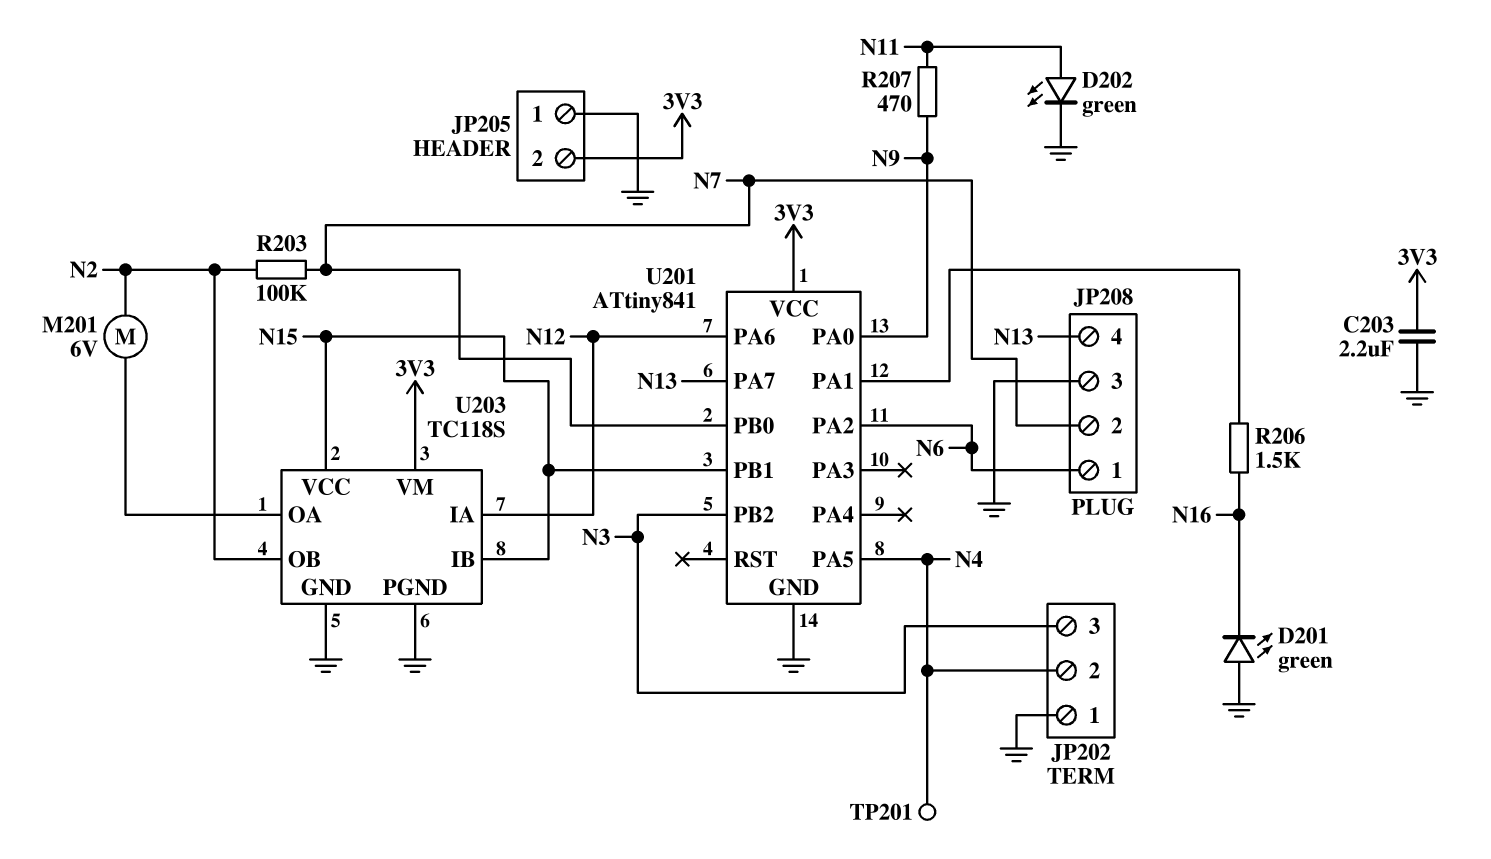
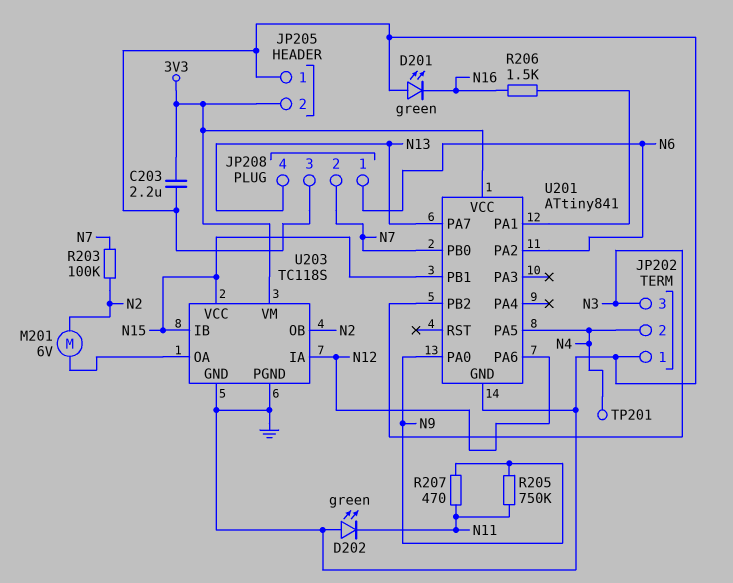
D202: LED green (A N11, K GND) -> LED green (A GND, K N11)
R205: none -> 750k (N9, N11)

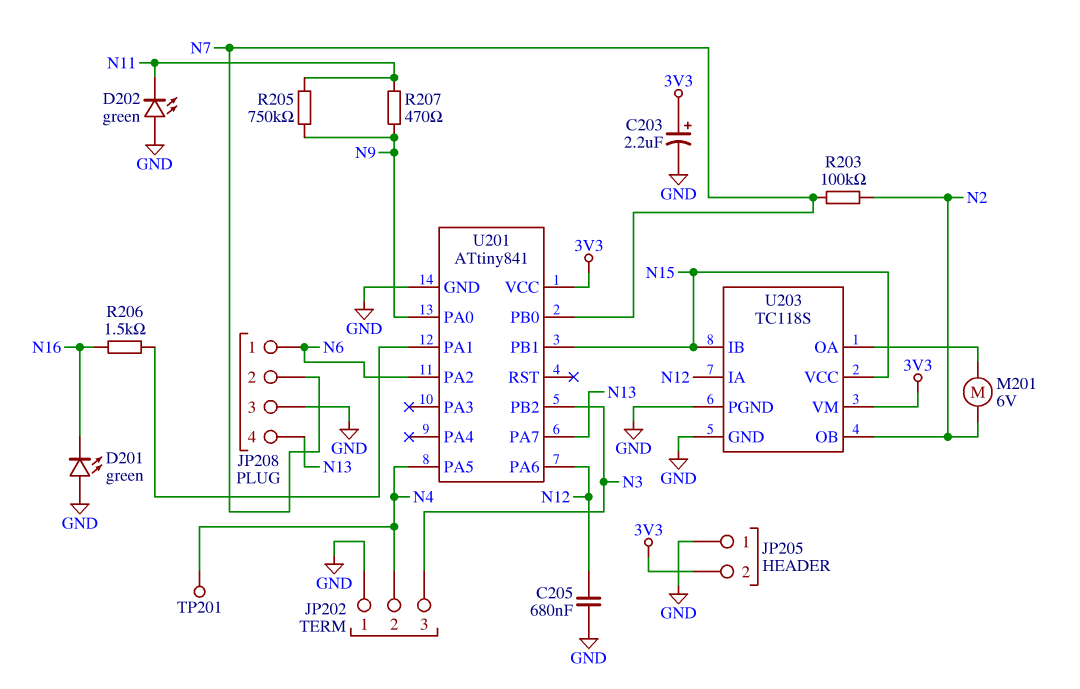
C203: 2.2uF (3V3, GND) -> 2.2uF (plus 3V3, minus GND)
C205: none -> 680nF (GND, N12)

